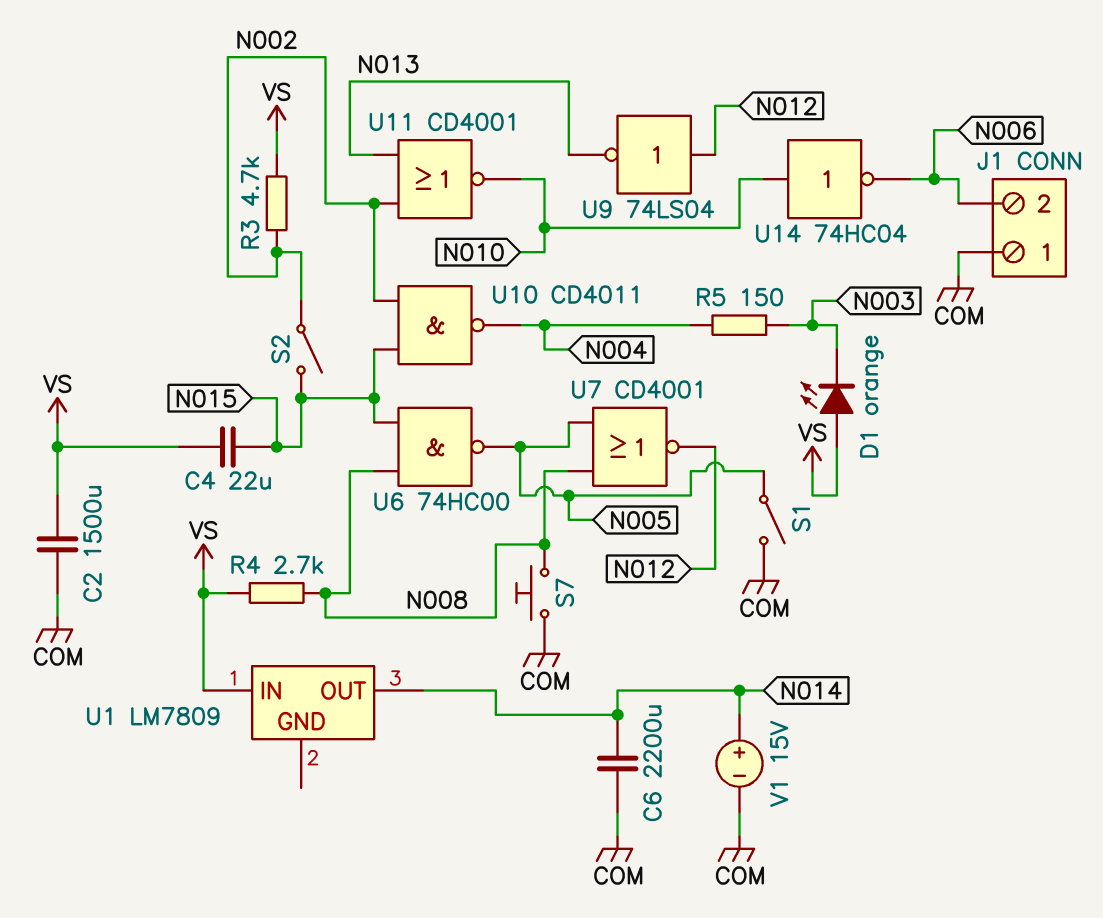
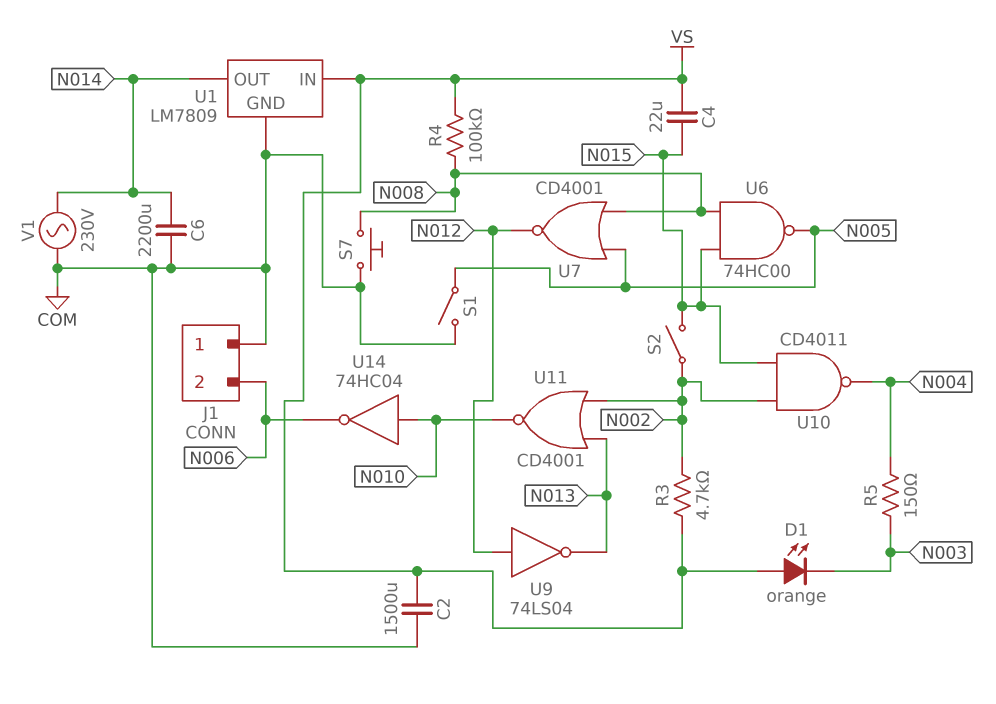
R4: 2.7k (N008, VS) -> 100k (N008, VS)
U1 pin GND: none -> COM
V1: 15V (plus N014, minus COM) -> AC 230V (COM, N014)

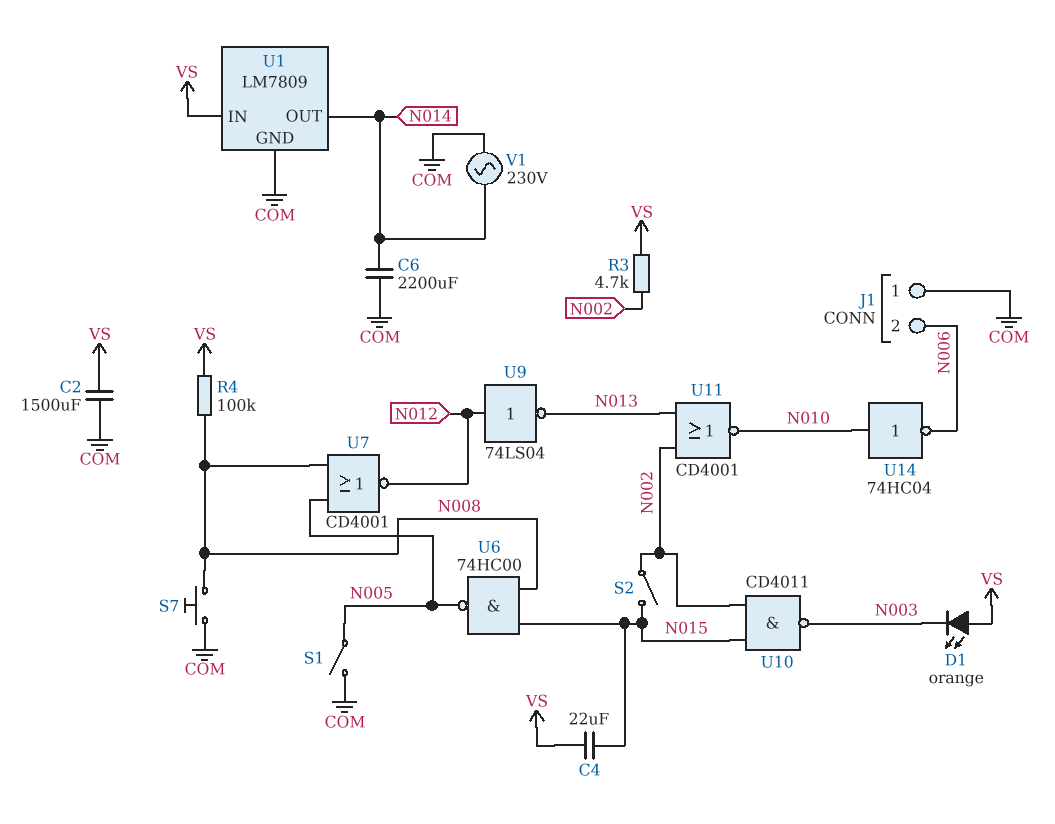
R5: 150 (N003, N004) -> none
U10: NAND CD4011 (in N002, in N015, out N004) -> NAND CD4011 (in N002, in N015, out N003)

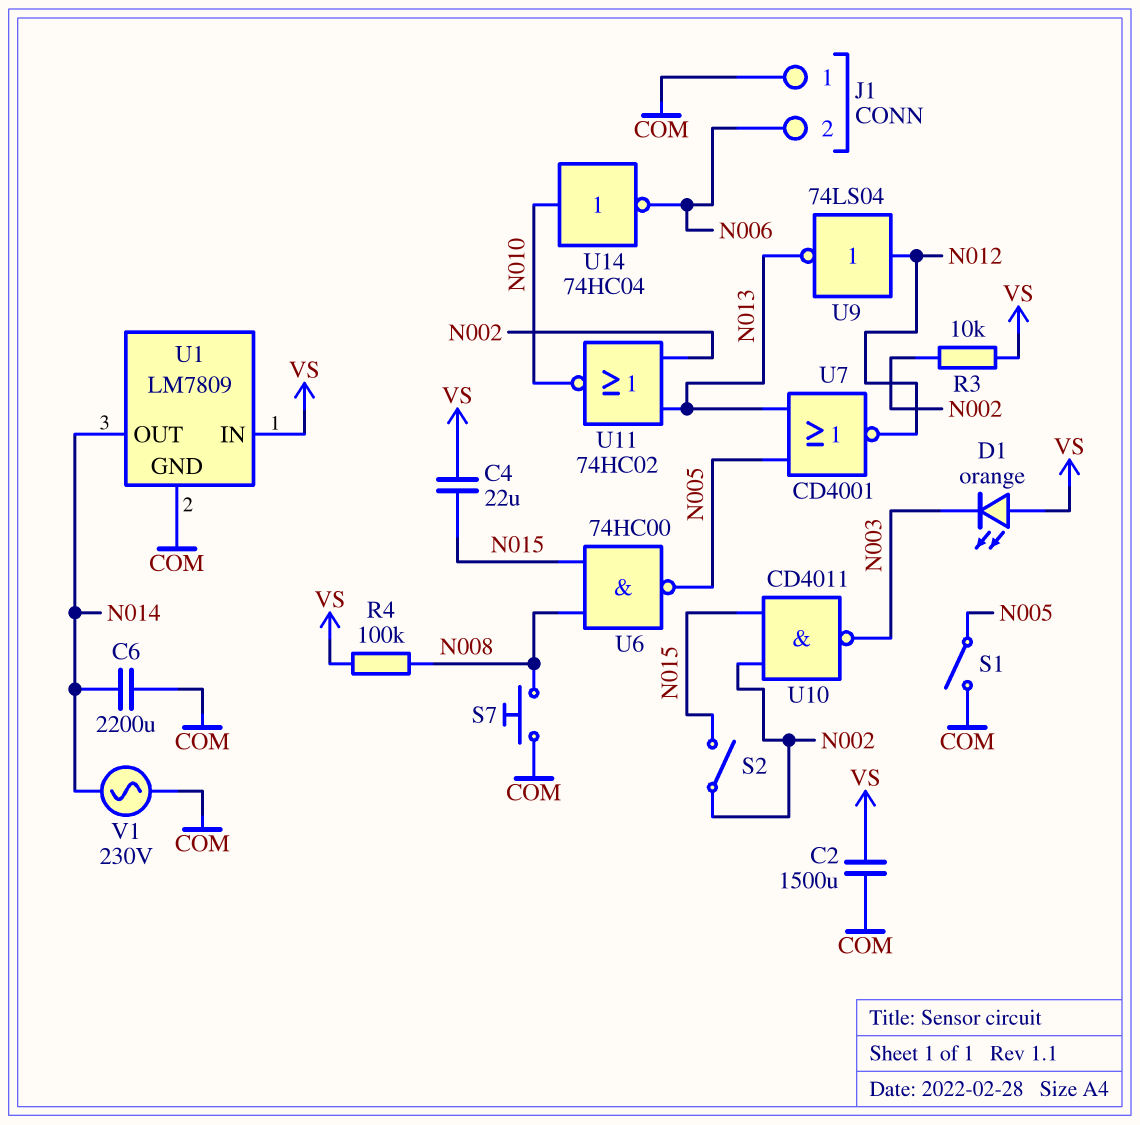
R3: 4.7k (N002, VS) -> 10k (N002, VS)
U7: NOR CD4001 (in N005, in N008, out N012) -> NOR CD4001 (in N005, in N013, out N012)
U11: NOR CD4001 (in N002, in N013, out N010) -> NOR 74HC02 (in N002, in N013, out N010)

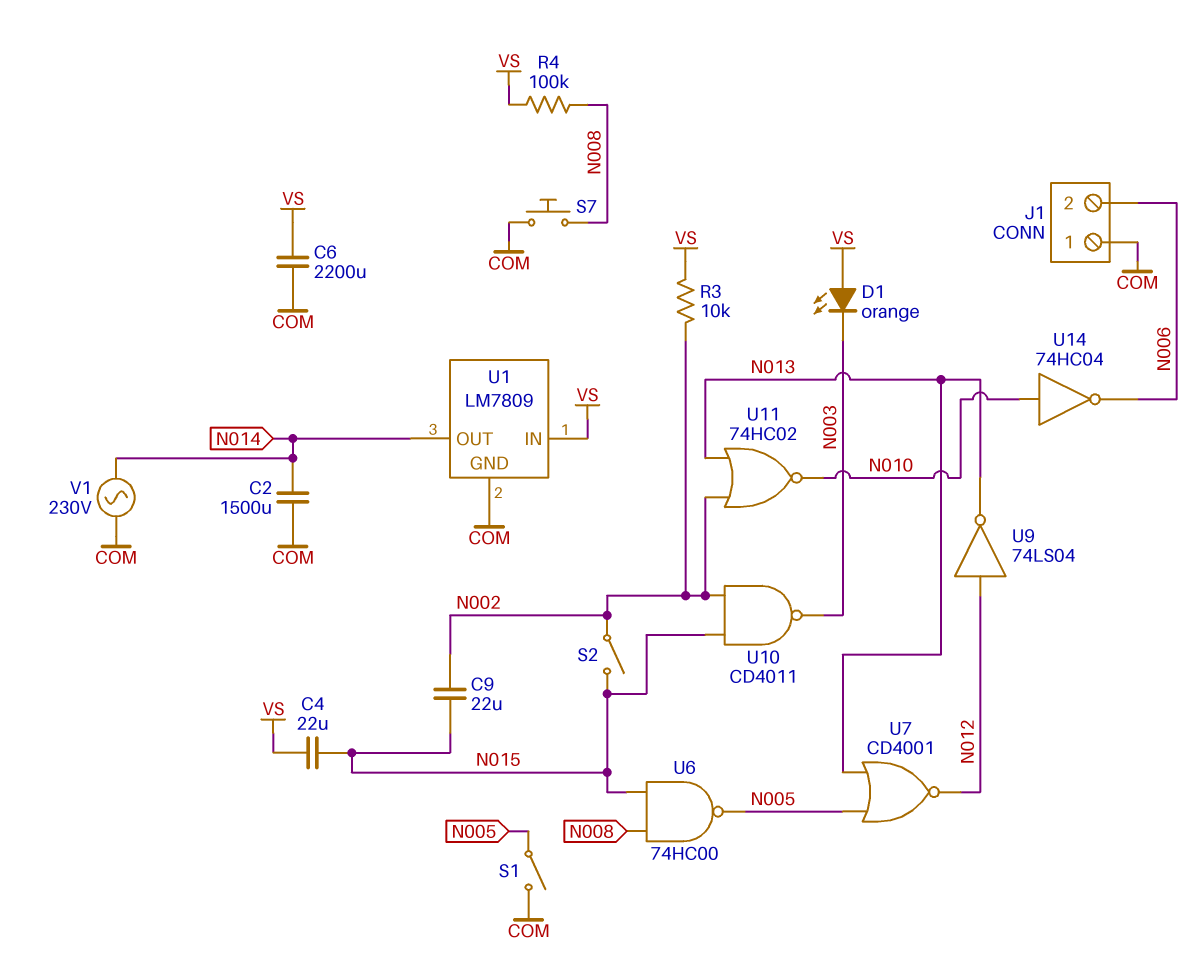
C2: 1500uF (COM, VS) -> 1500uF (COM, N014)
C6: 2200uF (COM, N014) -> 2200uF (COM, VS)
C9: none -> 22uF (N002, N015)

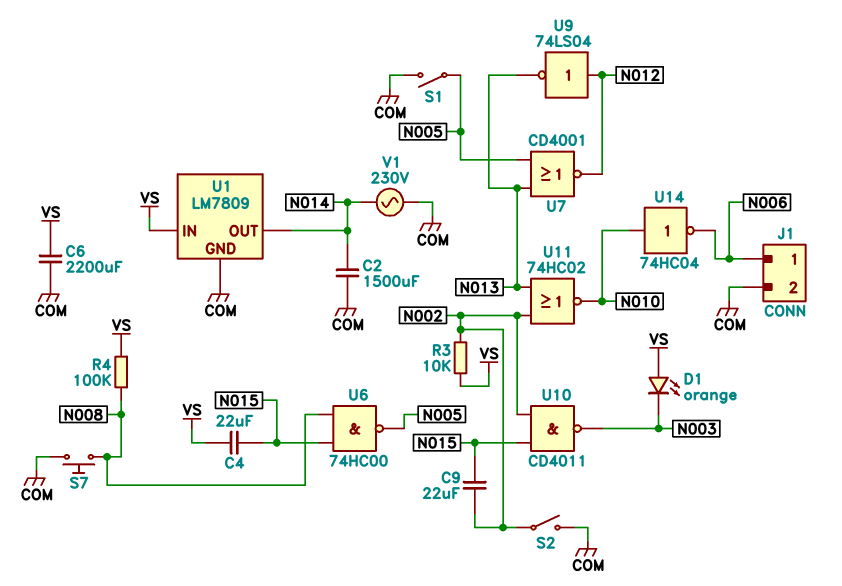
J1 pin 1: COM -> N006
J1 pin 2: N006 -> COM
S2: switch (N002, N015) -> switch (COM, N002)

